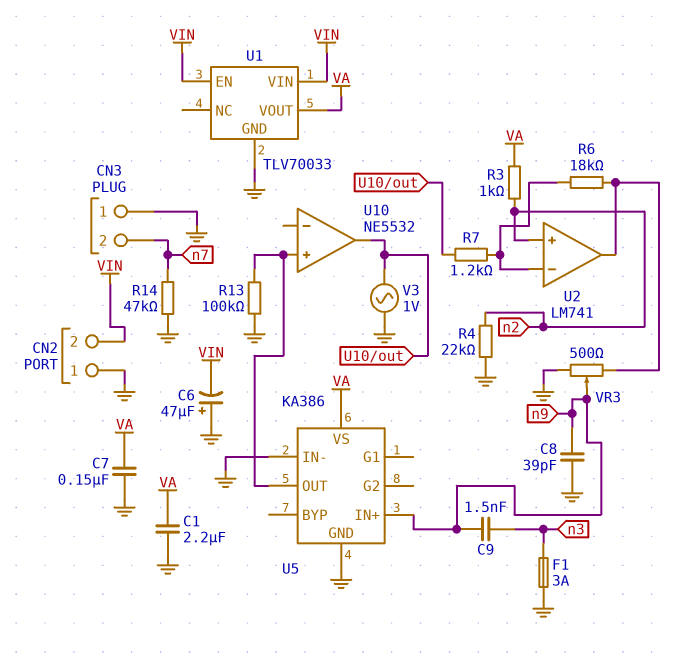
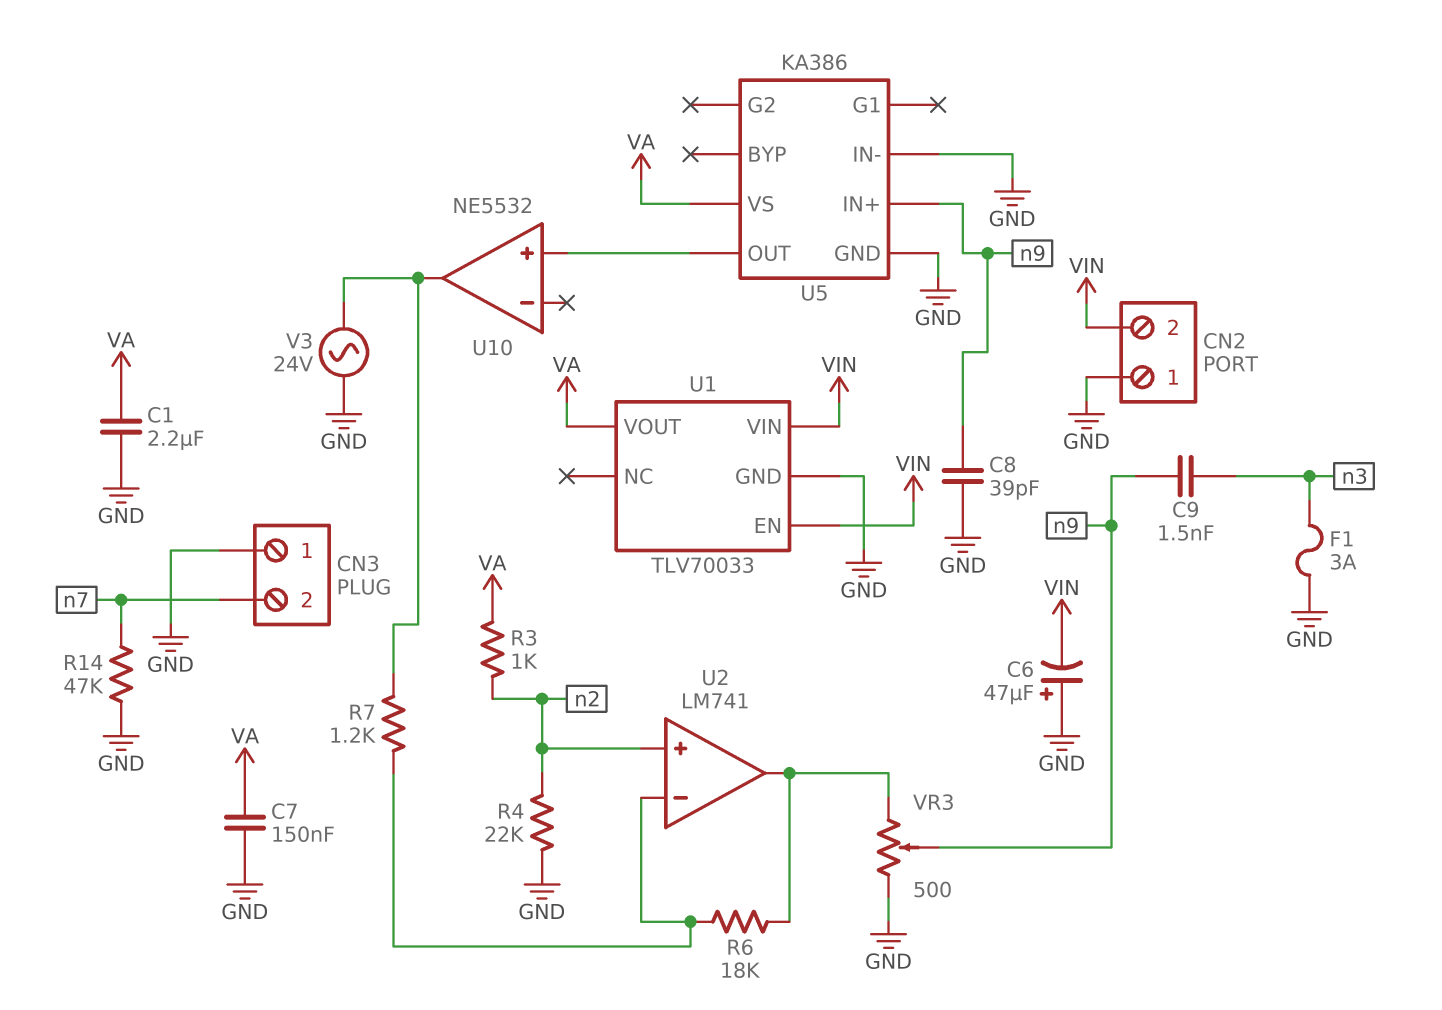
R13: 100k (GND, U5/OUT) -> none
V3: AC 1V (GND, U10/out) -> AC 24V (GND, U10/out)

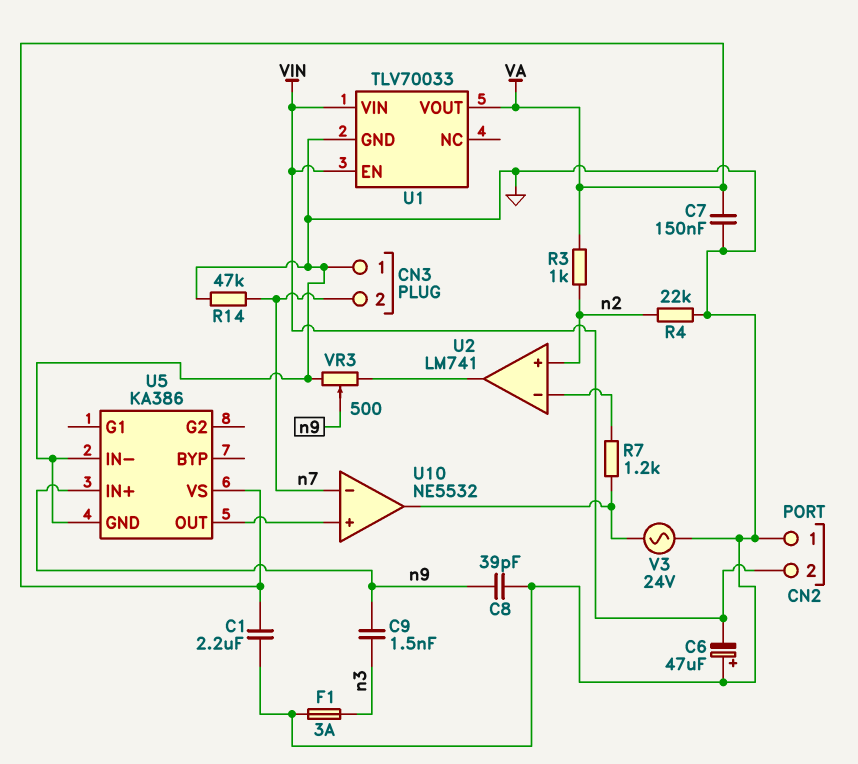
R6: 18k (U2/in-, U2/out) -> none
U10 pin in-: none -> n7

